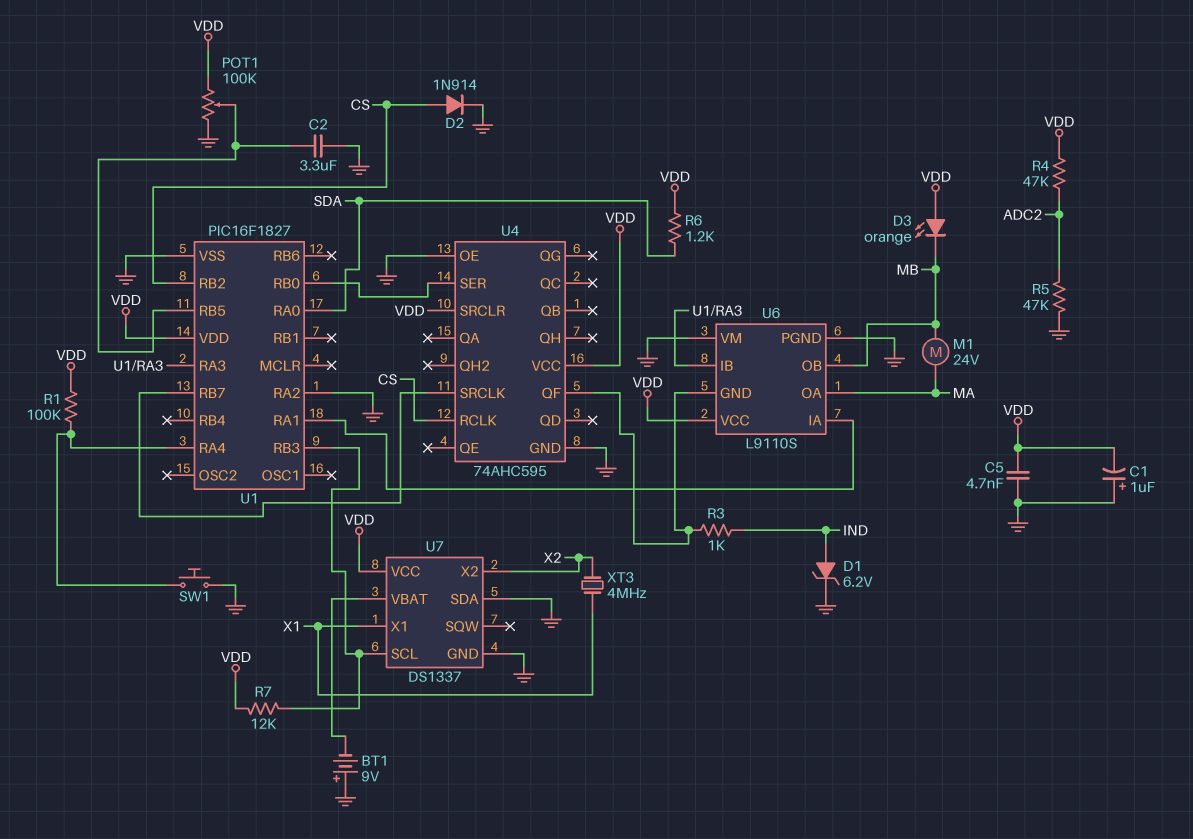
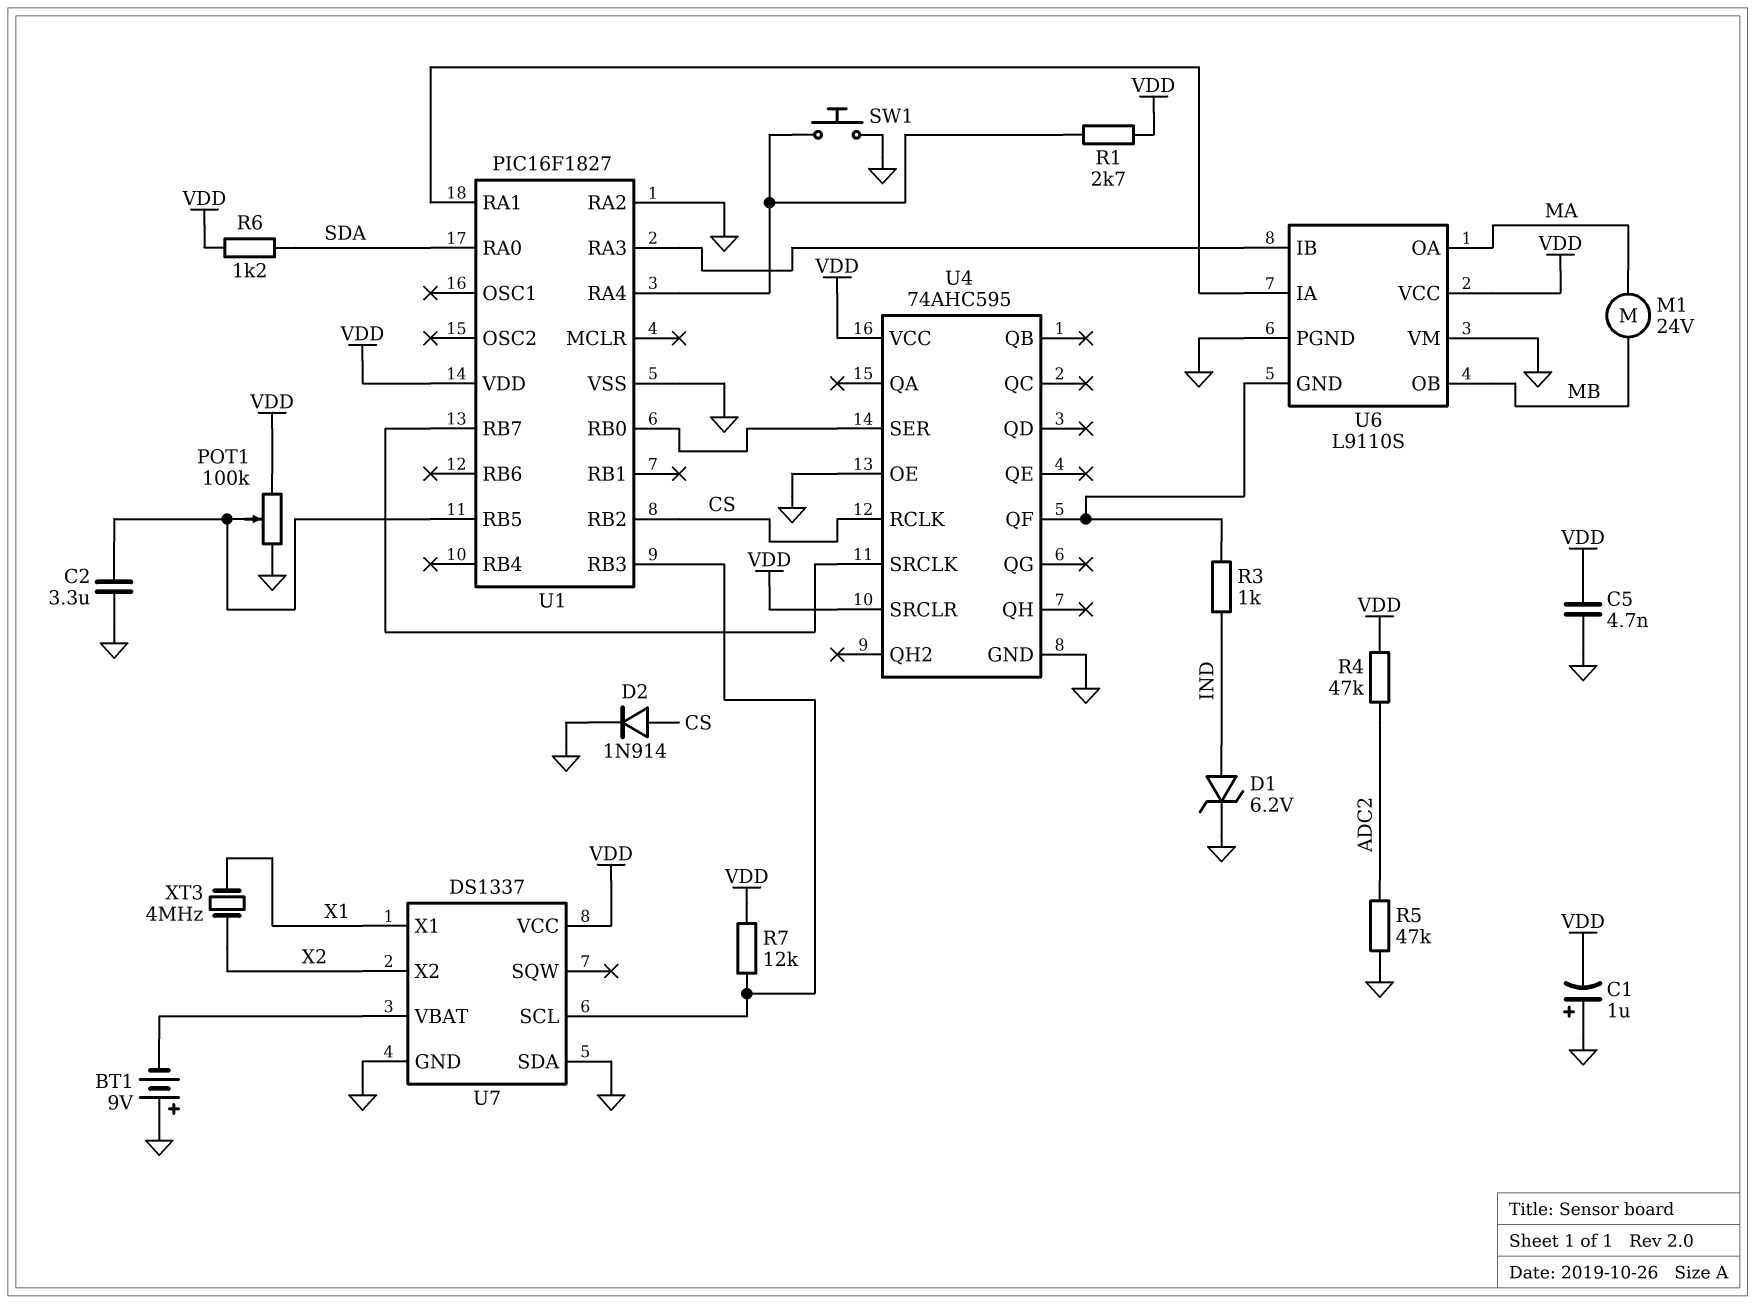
D3: LED orange (A VDD, K MB) -> none
R1: 100k (U1/RA4, VDD) -> 2.7k (U1/RA4, VDD)

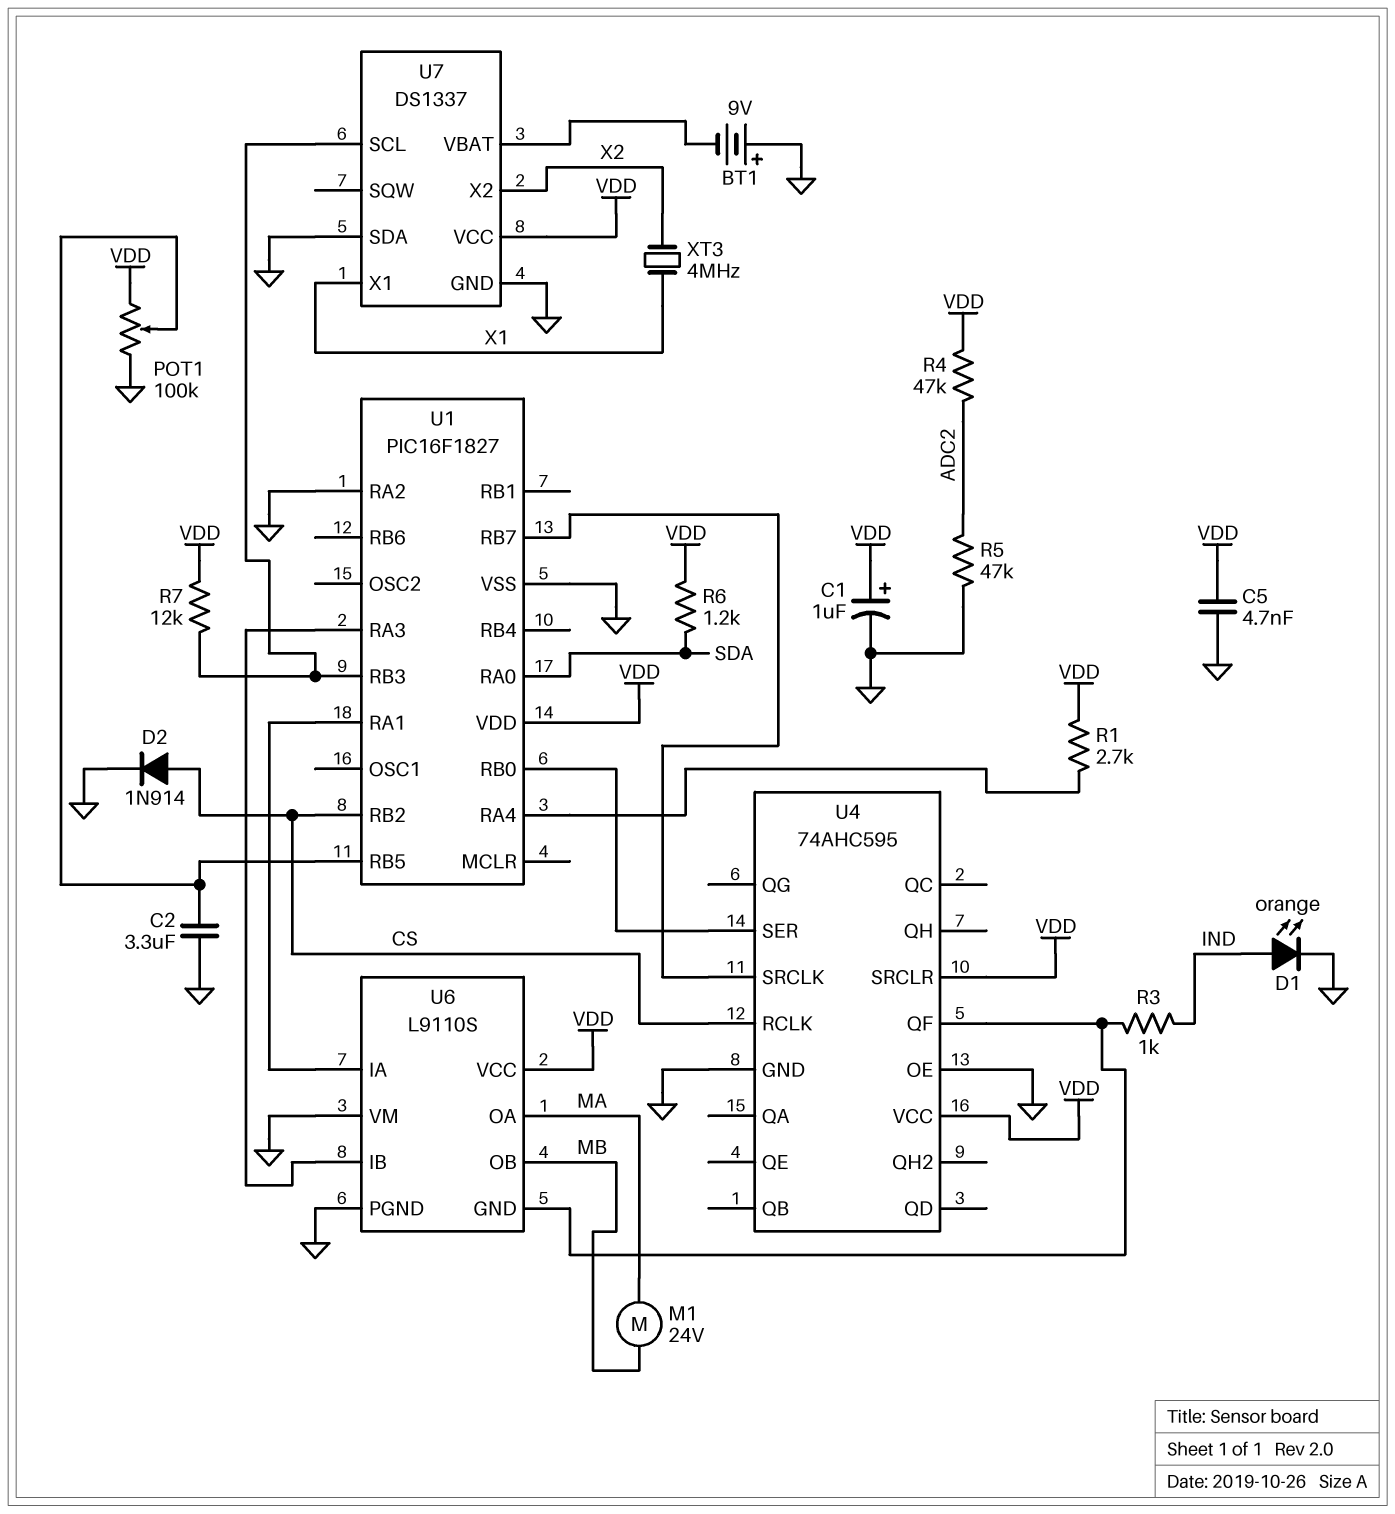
C1: 1uF (plus GND, minus VDD) -> 1uF (plus VDD, minus GND)
D1: zener 6.2V (A IND, K GND) -> LED orange (A IND, K GND)
SW1: button (GND, U1/RA4) -> none

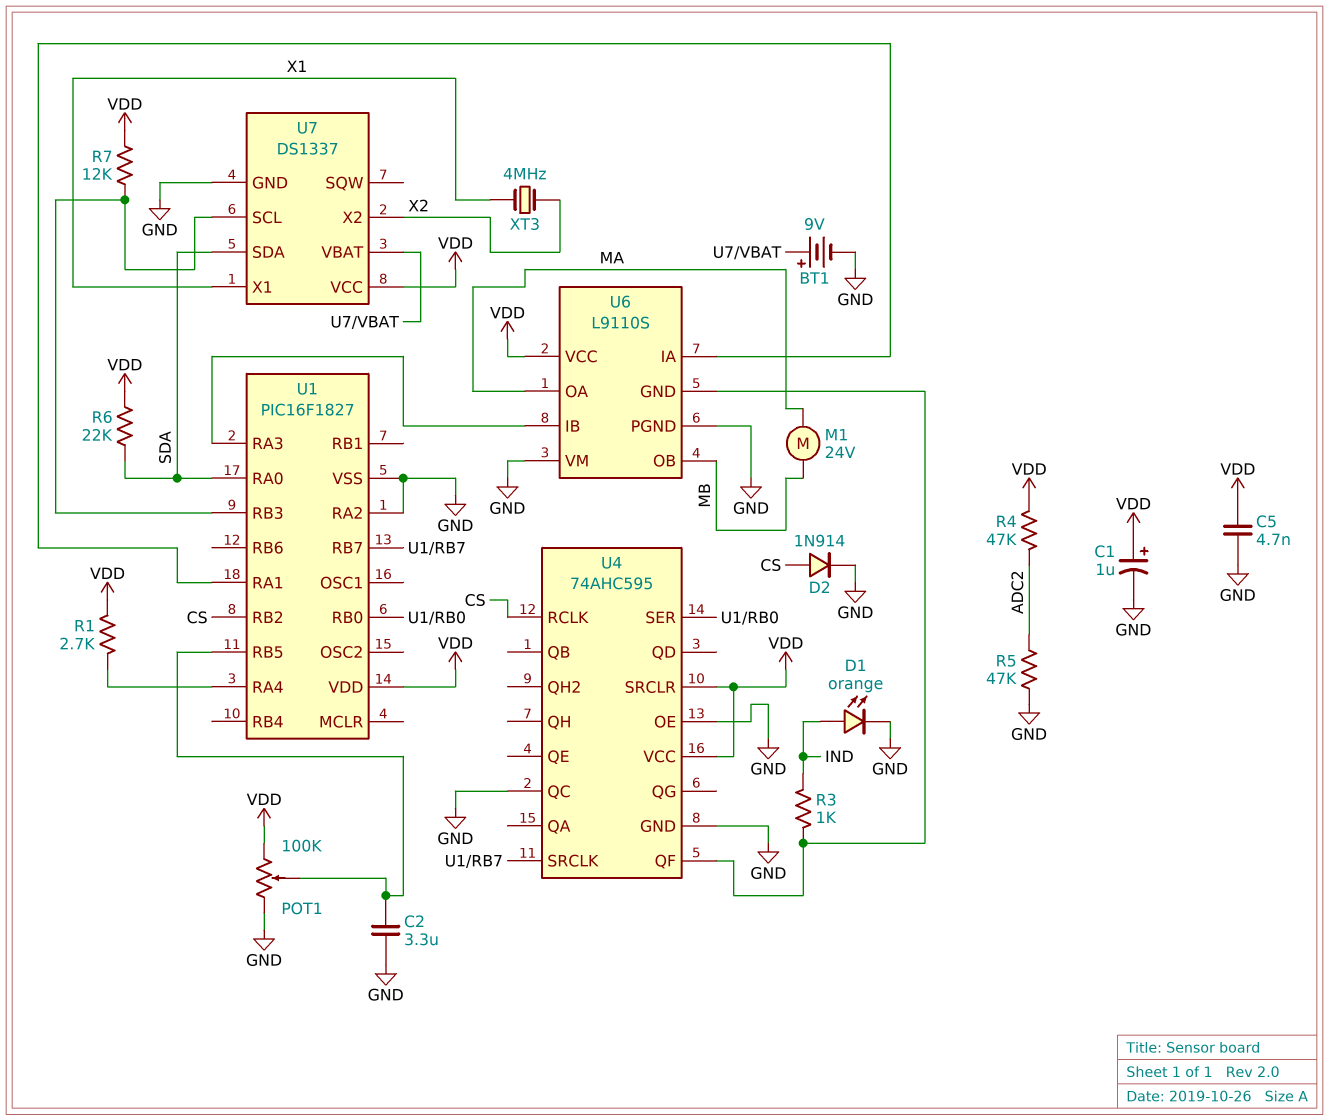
BT1: 9V (plus GND, minus U7/VBAT) -> 9V (plus U7/VBAT, minus GND)
R6: 1.2k (SDA, VDD) -> 22k (SDA, VDD)
U4 pin QC: none -> GND
U7 pin SDA: GND -> SDA

